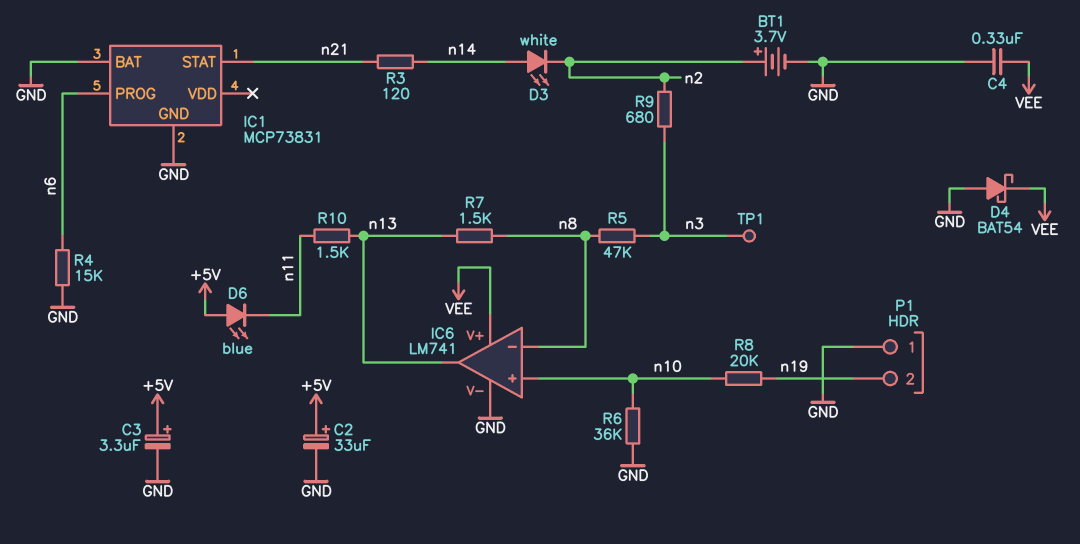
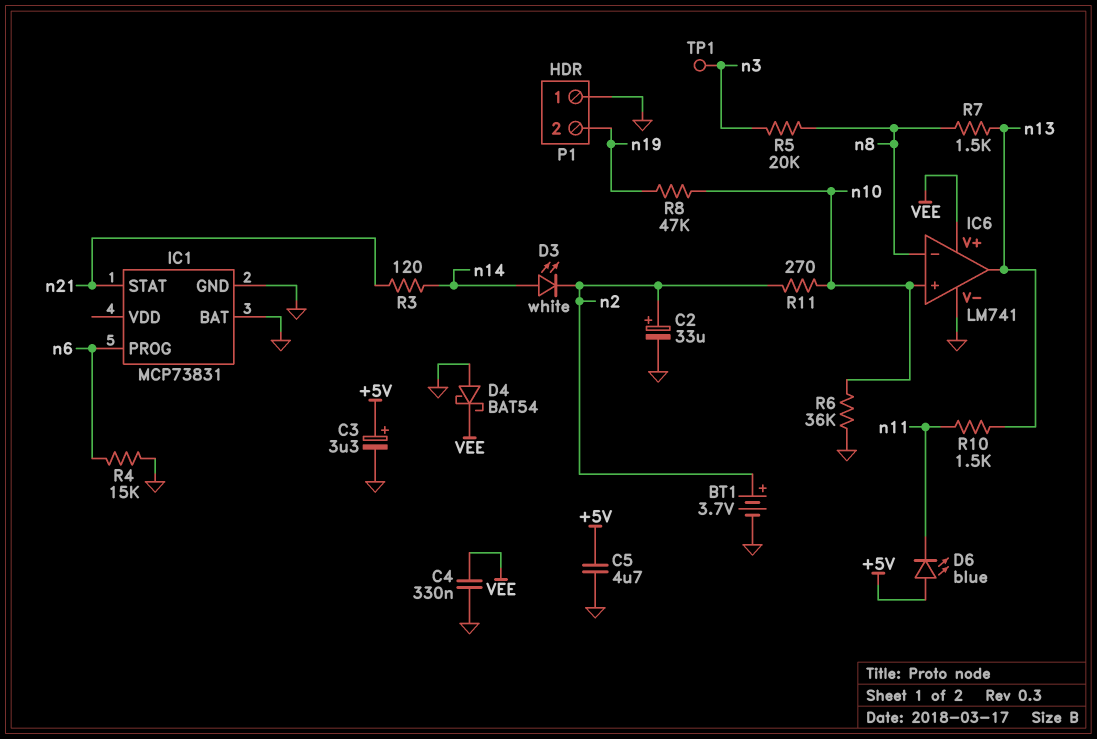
C2: 33uF (plus +5V, minus GND) -> 33uF (plus n2, minus GND)
C5: none -> 4.7uF (+5V, GND)
R5: 47k (n3, n8) -> 20k (n3, n8)
R8: 20k (n10, n19) -> 47k (n10, n19)
R9: 680 (n2, n3) -> none
R11: none -> 270 (n2, n10)

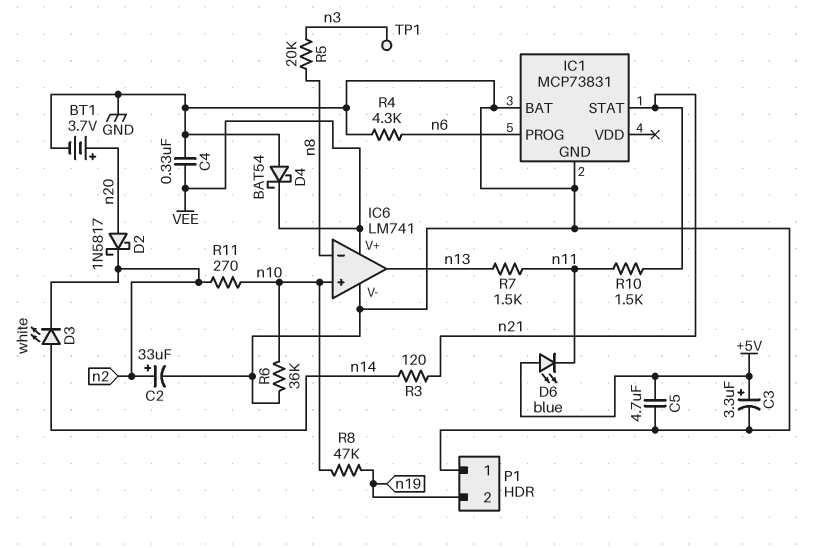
BT1: 3.7V (plus n2, minus GND) -> 3.7V (plus n20, minus GND)
D2: none -> schottky 1N5817 (A n20, K n2)
R4: 15k (GND, n6) -> 4.3k (GND, n6)
R7: 1.5k (n8, n13) -> 1.5k (n11, n13)
R10: 1.5k (n11, n13) -> 1.5k (n11, n21)

